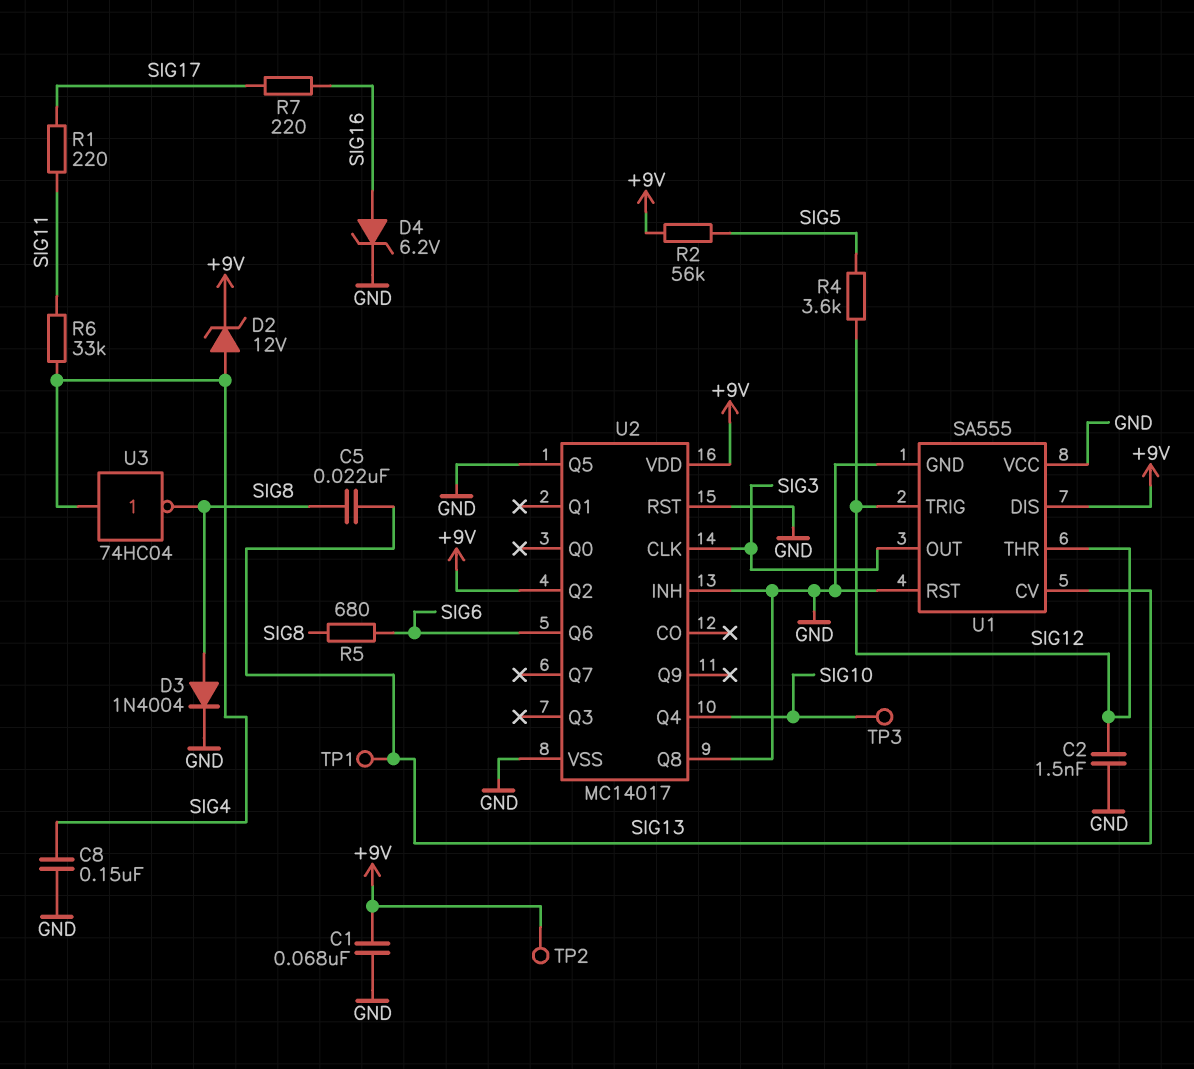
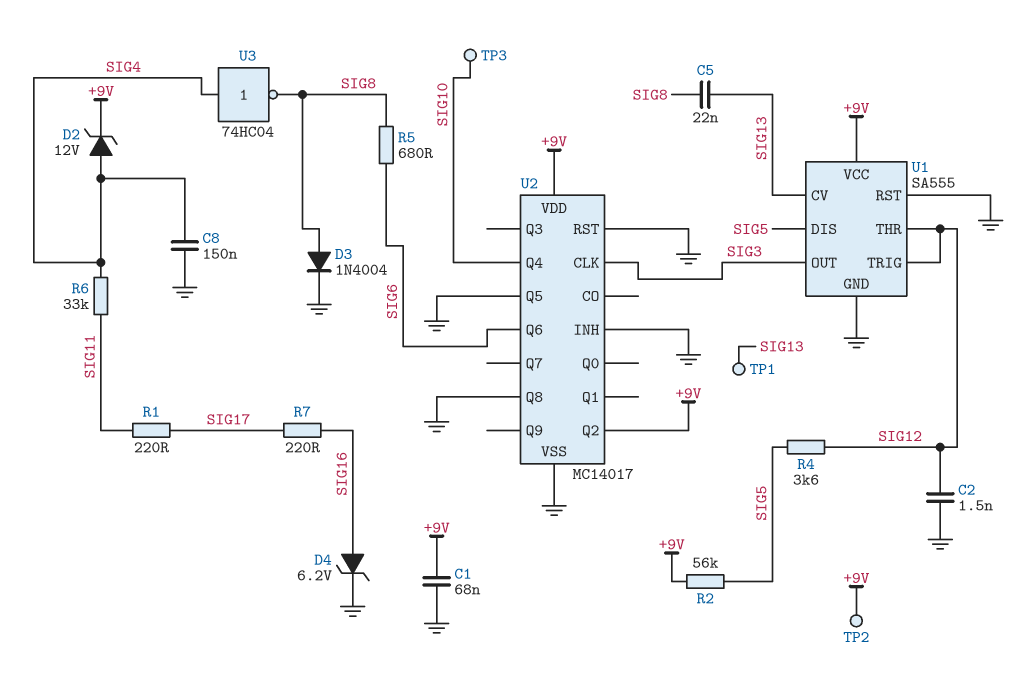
U1 pin DIS: +9V -> SIG5
U1 pin VCC: GND -> +9V

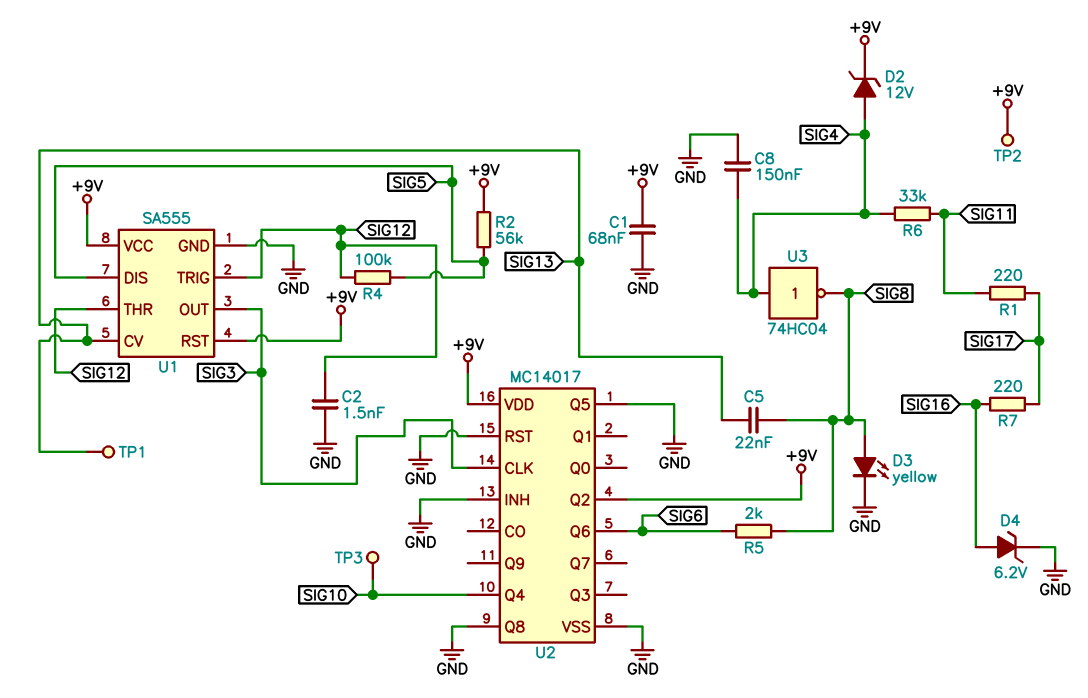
D3: diode 1N4004 (A SIG8, K GND) -> LED yellow (A SIG8, K GND)
R4: 3.6k (SIG5, SIG12) -> 100k (SIG5, SIG12)
R5: 680 (SIG6, SIG8) -> 2k (SIG6, SIG8)
U1 pin RST: GND -> +9V

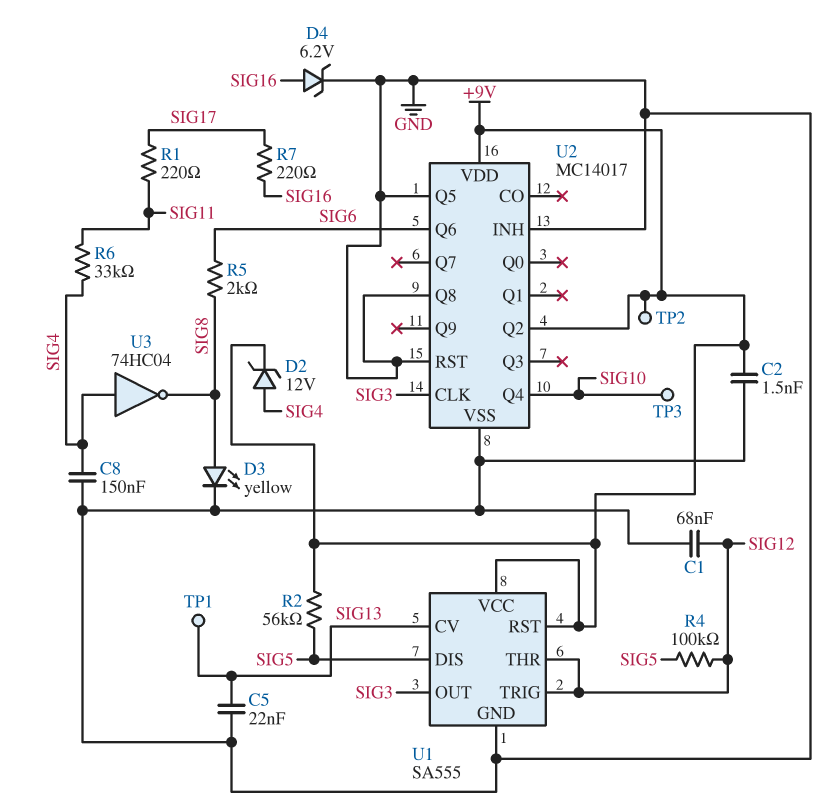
C1: 68nF (+9V, GND) -> 68nF (GND, SIG12)
C2: 1.5nF (GND, SIG12) -> 1.5nF (+9V, GND)
C5: 22nF (SIG8, SIG13) -> 22nF (GND, SIG13)

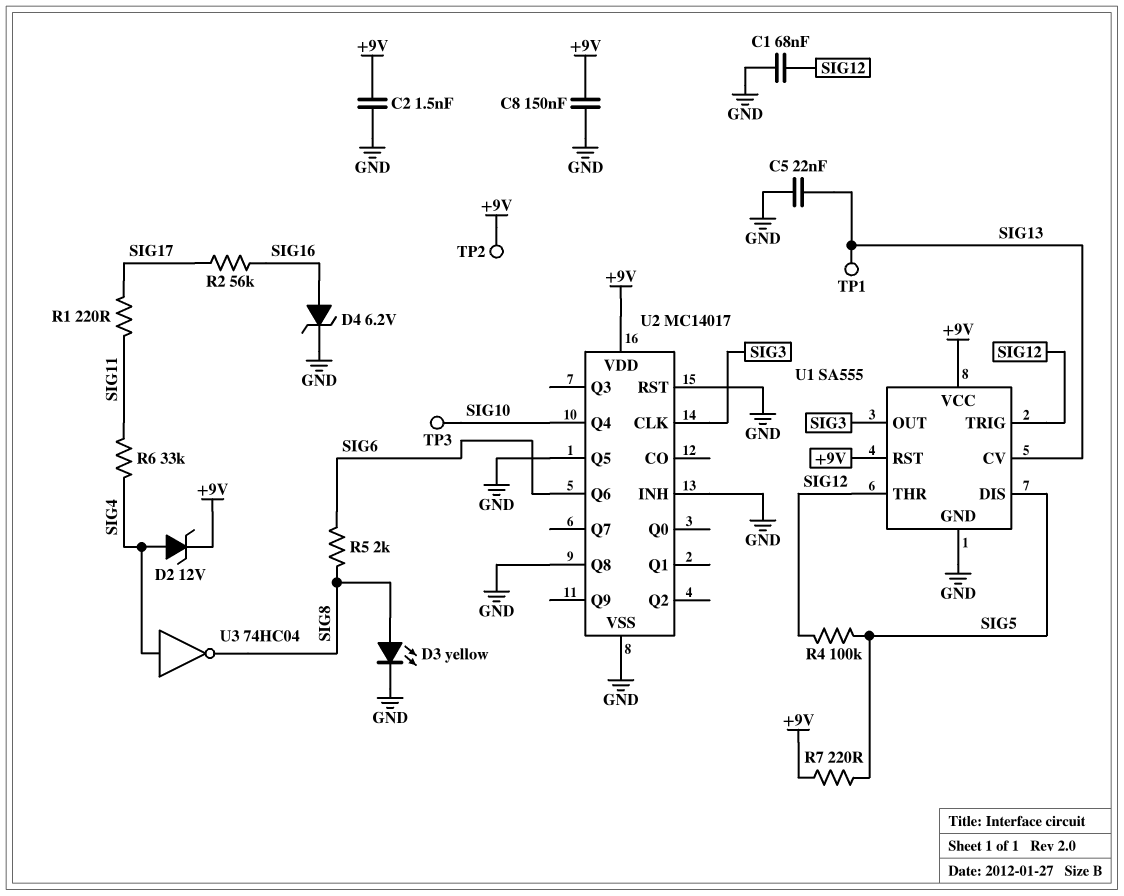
C8: 150nF (GND, SIG4) -> 150nF (+9V, GND)
R2: 56k (+9V, SIG5) -> 56k (SIG16, SIG17)
R7: 220 (SIG16, SIG17) -> 220 (+9V, SIG5)
U2 pin Q2: +9V -> none

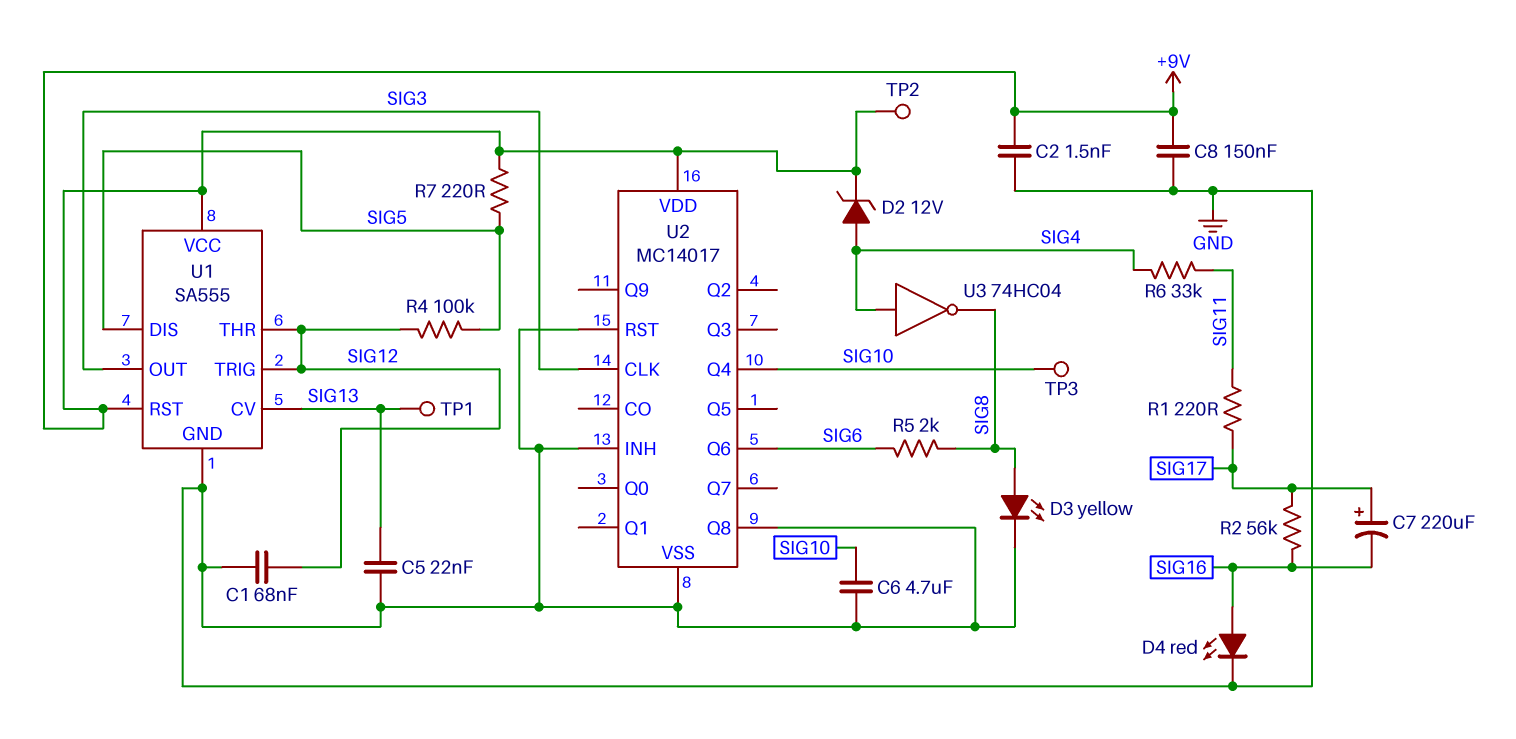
C6: none -> 4.7uF (GND, SIG10)
C7: none -> 220uF (plus SIG17, minus SIG16)
D4: zener 6.2V (A SIG16, K GND) -> LED red (A SIG16, K GND)
U2 pin Q5: GND -> none

